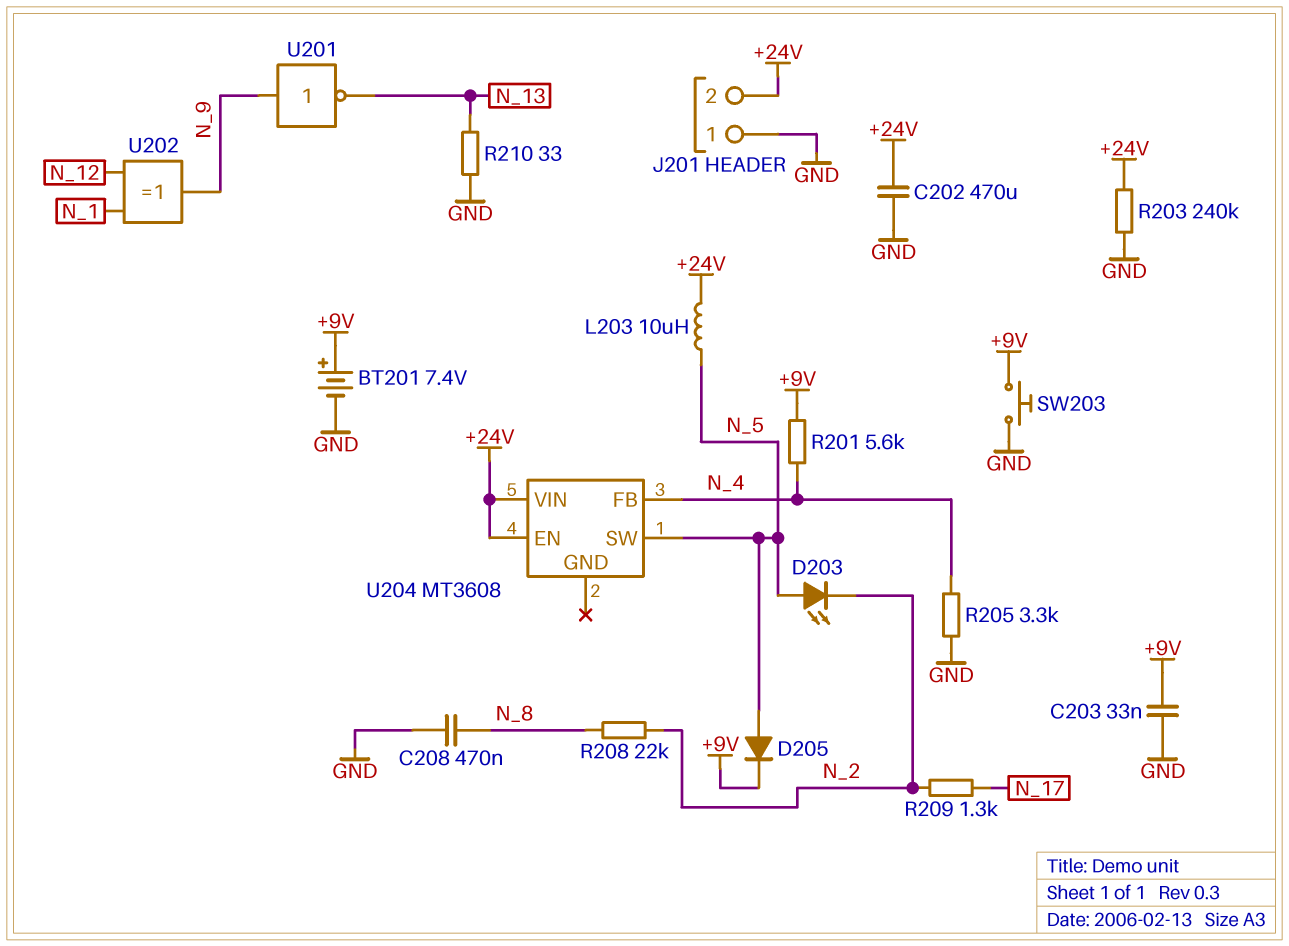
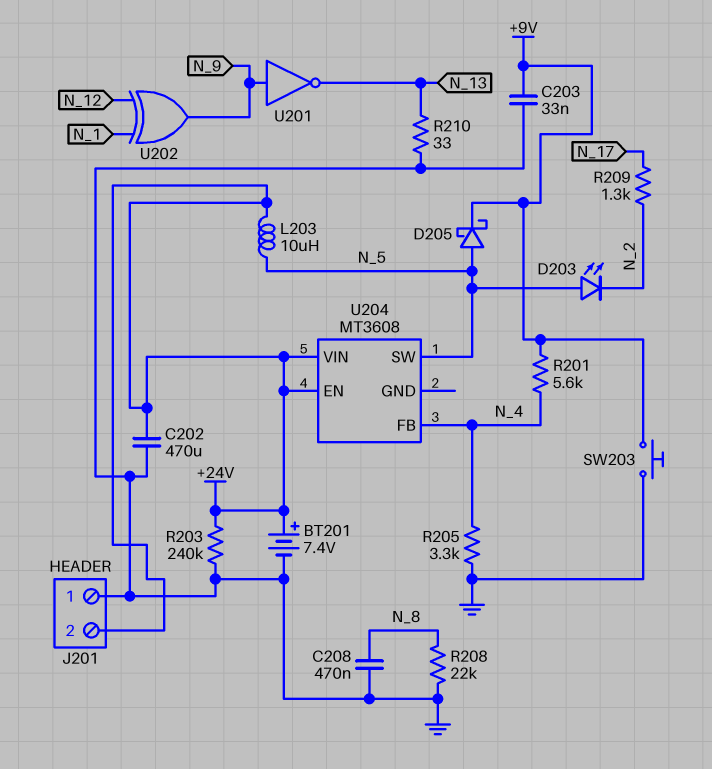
BT201: 7.4V (plus +9V, minus GND) -> 7.4V (plus +24V, minus GND)
D205: diode (A N_5, K +9V) -> schottky (A N_5, K +9V)
R208: 22k (N_2, N_8) -> 22k (GND, N_8)

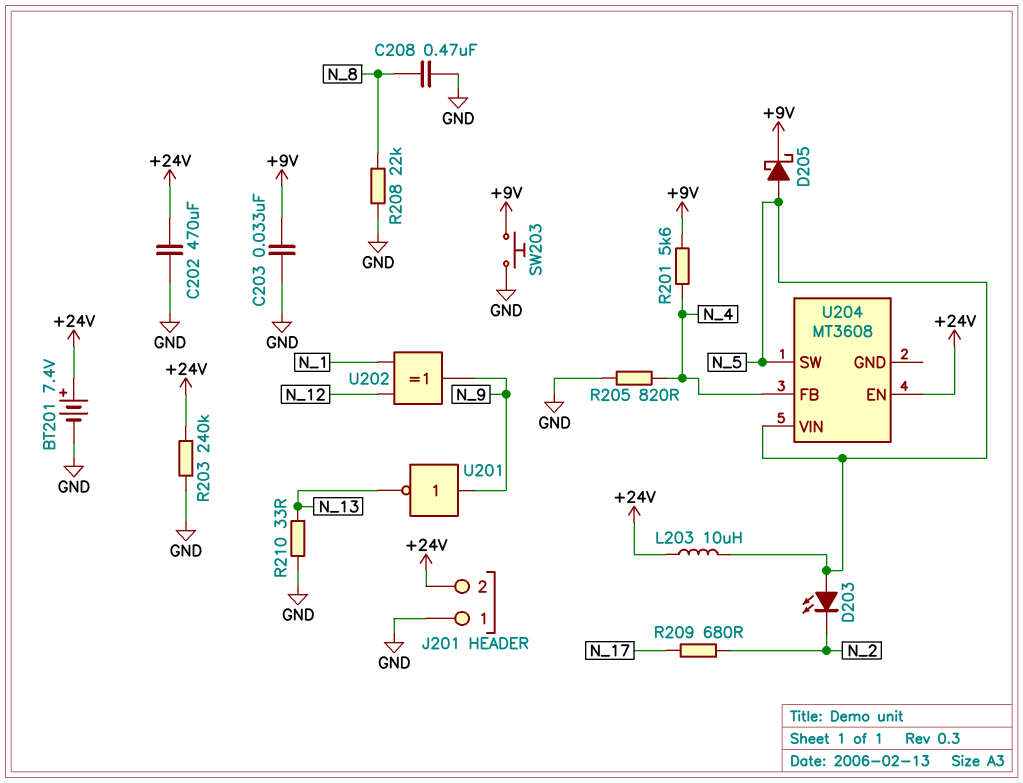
R205: 3.3k (GND, N_4) -> 820 (GND, N_4)
R209: 1.3k (N_2, N_17) -> 680 (N_2, N_17)
U204 pin VIN: +24V -> N_5

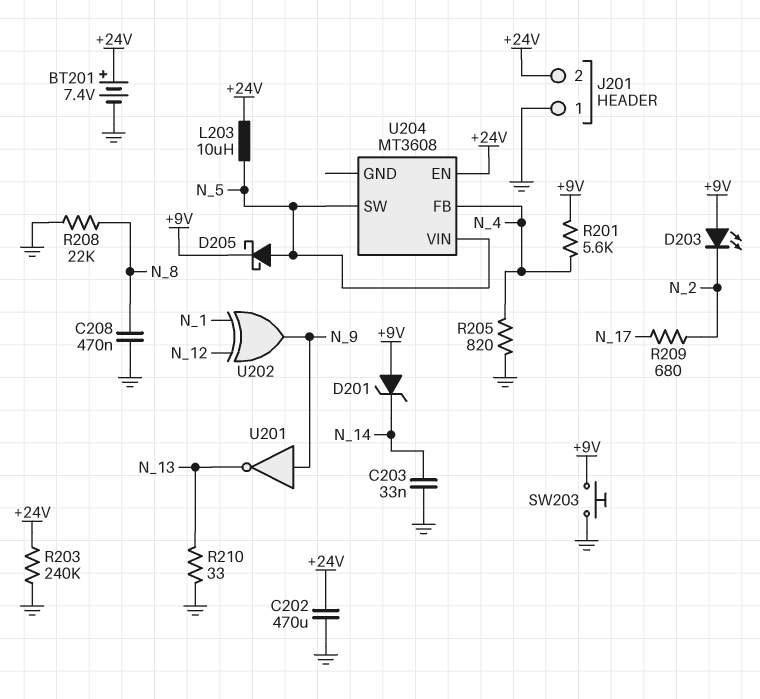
C203: 33nF (+9V, GND) -> 33nF (GND, N_14)
D201: none -> zener (A +9V, K N_14)
D203: LED (A N_5, K N_2) -> LED (A +9V, K N_2)

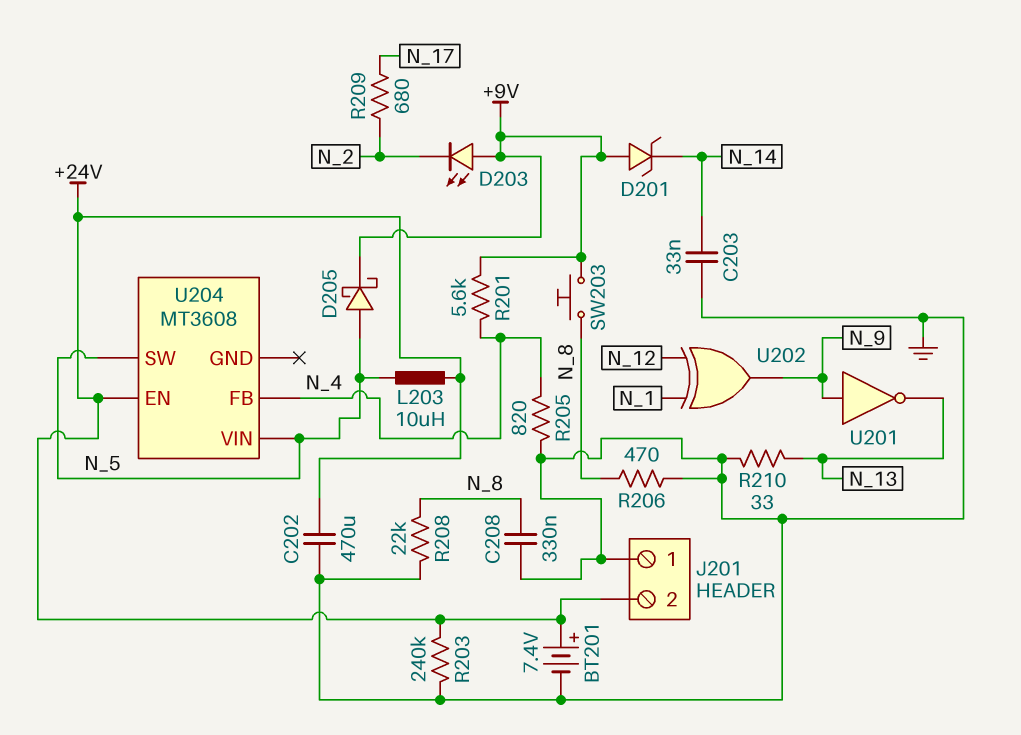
C208: 470nF (GND, N_8) -> 330nF (GND, N_8)
R206: none -> 470 (GND, N_8)
SW203: button (+9V, GND) -> button (+9V, N_8)

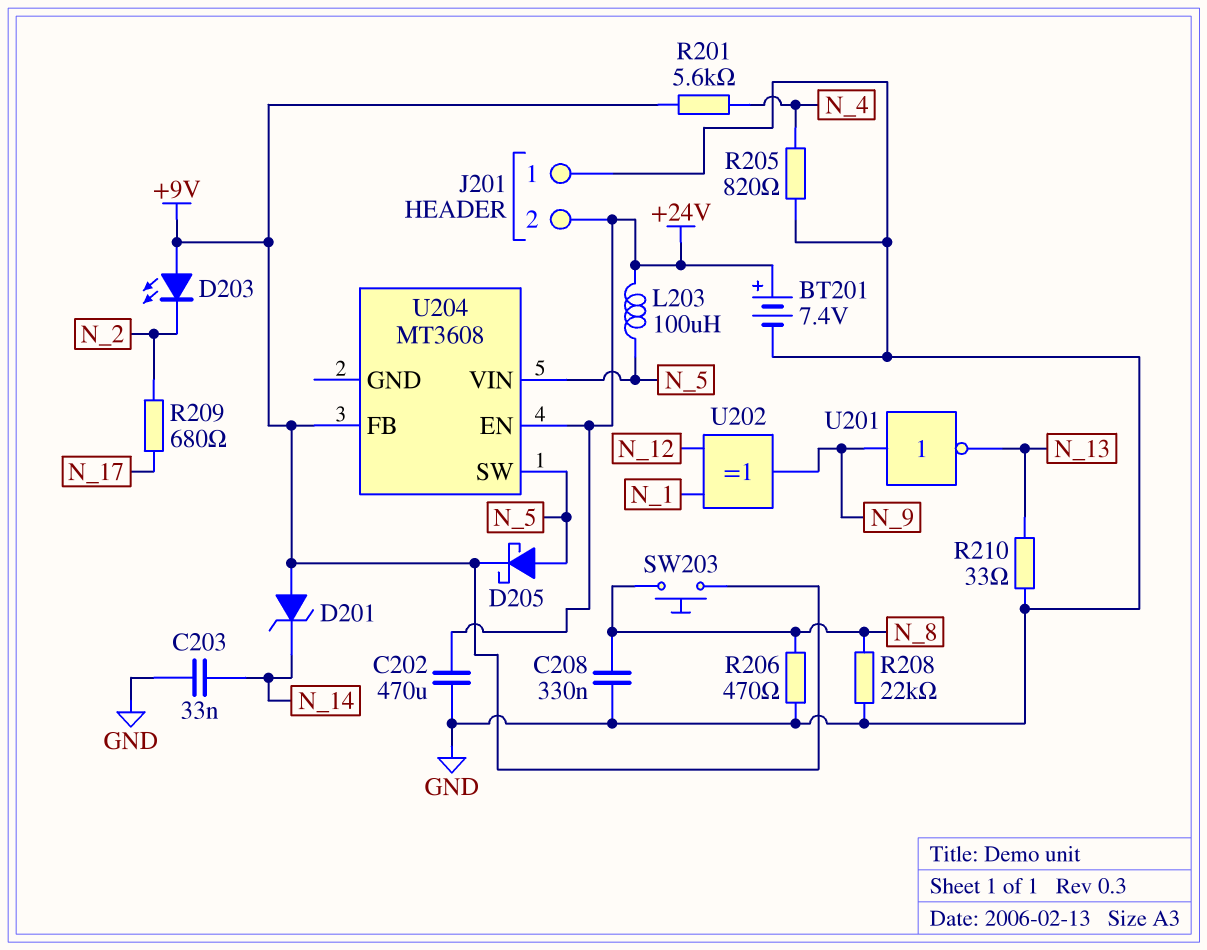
L203: 10uH (+24V, N_5) -> 100uH (+24V, N_5)
R203: 240k (+24V, GND) -> none
U204 pin FB: N_4 -> +9V

